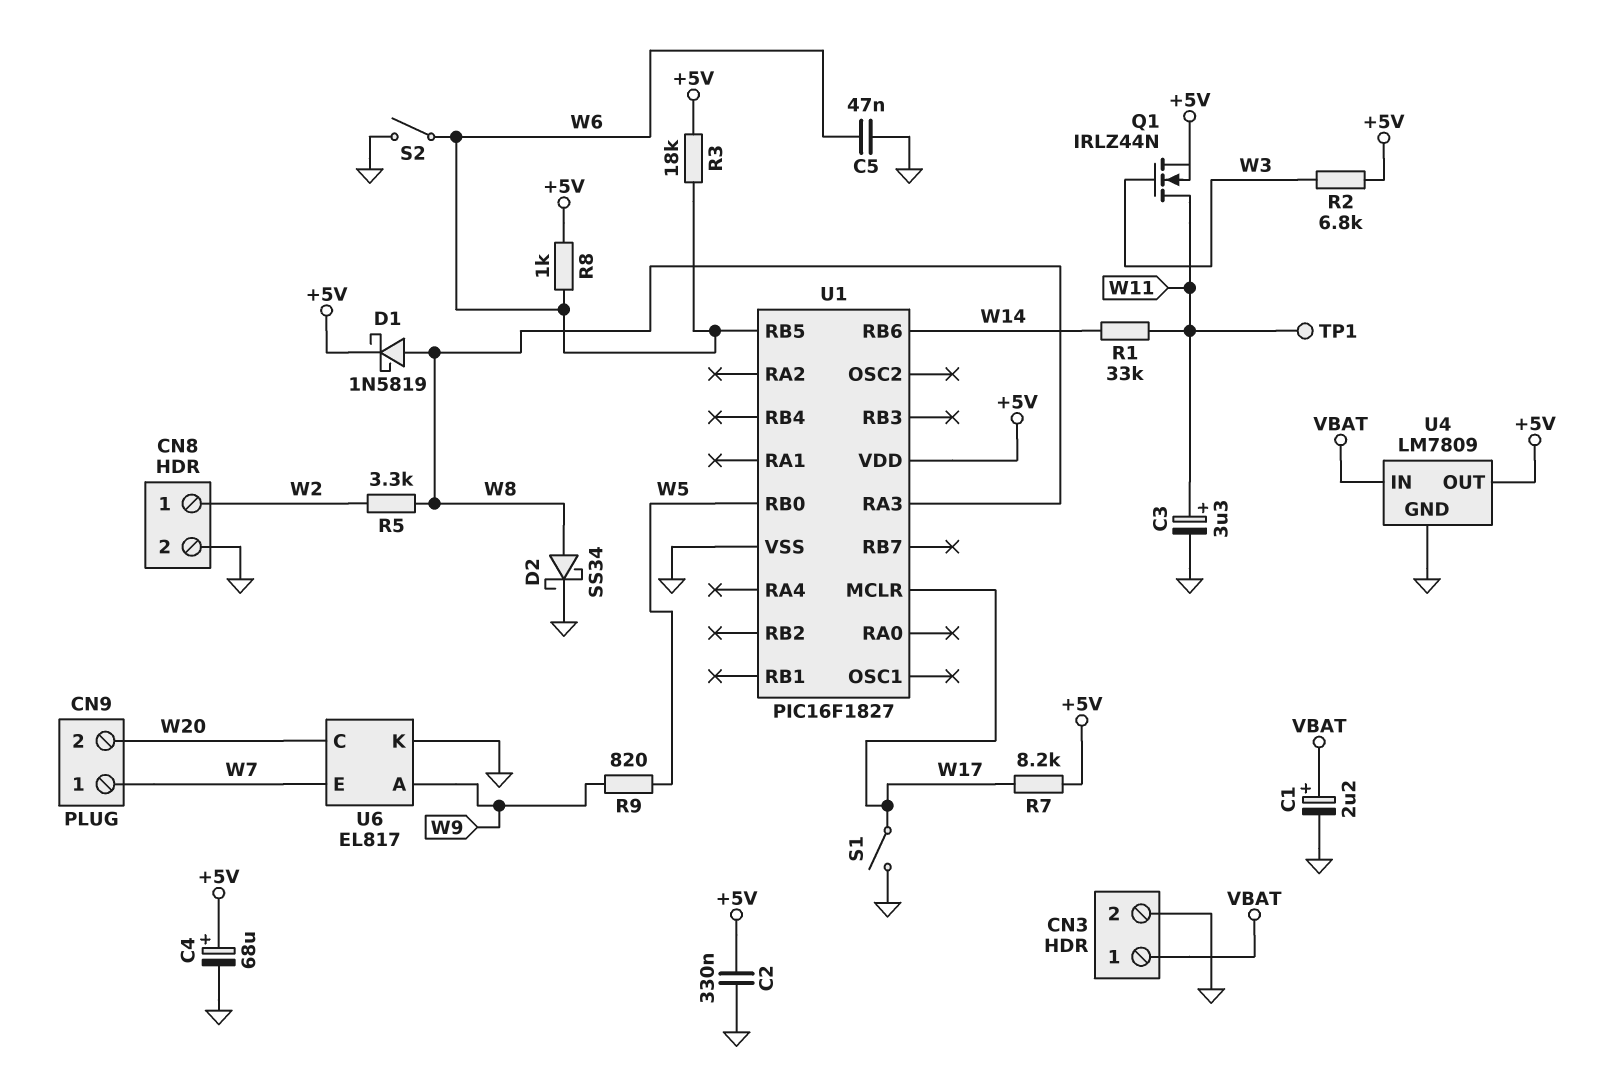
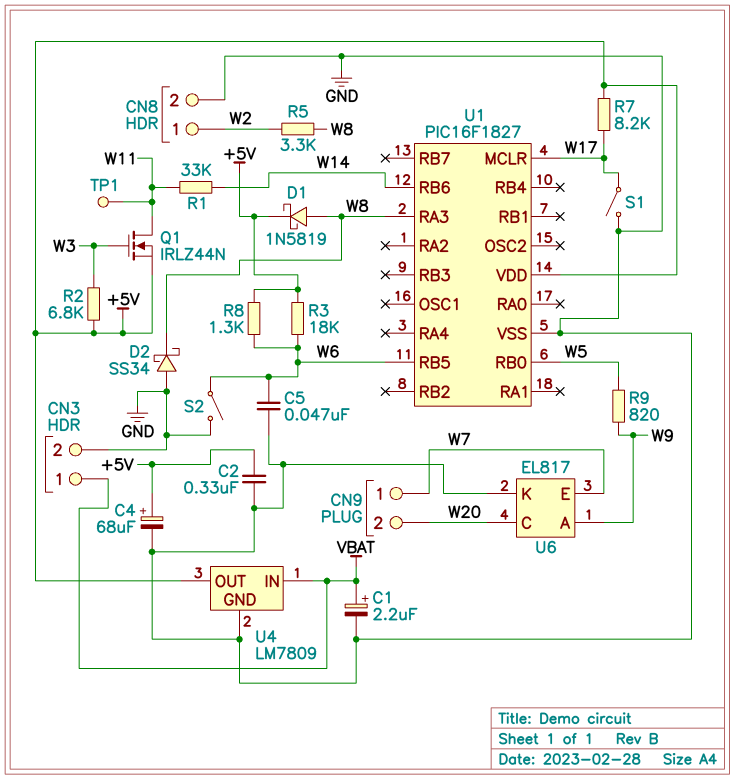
C3: 3.3uF (plus W11, minus GND) -> none
D2: schottky SS34 (A W8, K GND) -> schottky SS34 (A GND, K W8)
R8: 1k (+5V, W6) -> 1.3k (+5V, W6)

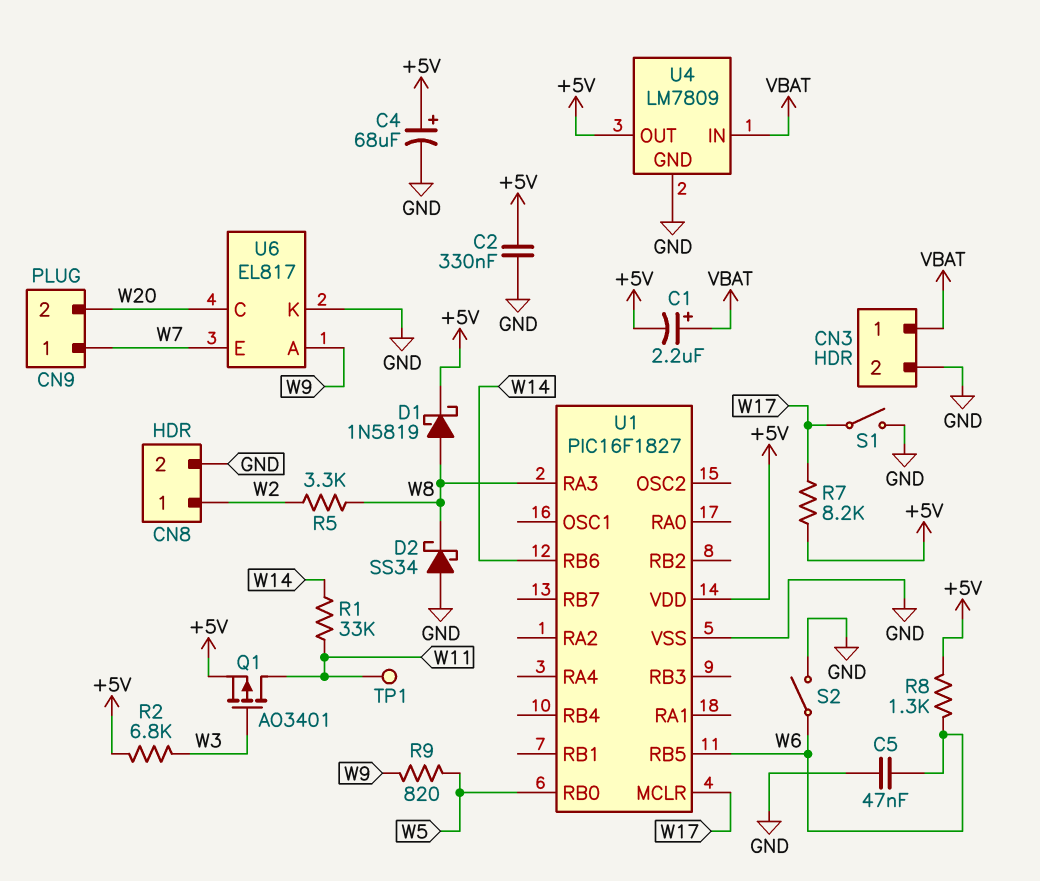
C1: 2.2uF (plus VBAT, minus GND) -> 2.2uF (plus VBAT, minus +5V)
Q1: NMOS IRLZ44N (G W3, D W11, S +5V) -> PMOS AO3401 (G W3, D W11, S +5V)
R3: 18k (+5V, W6) -> none

